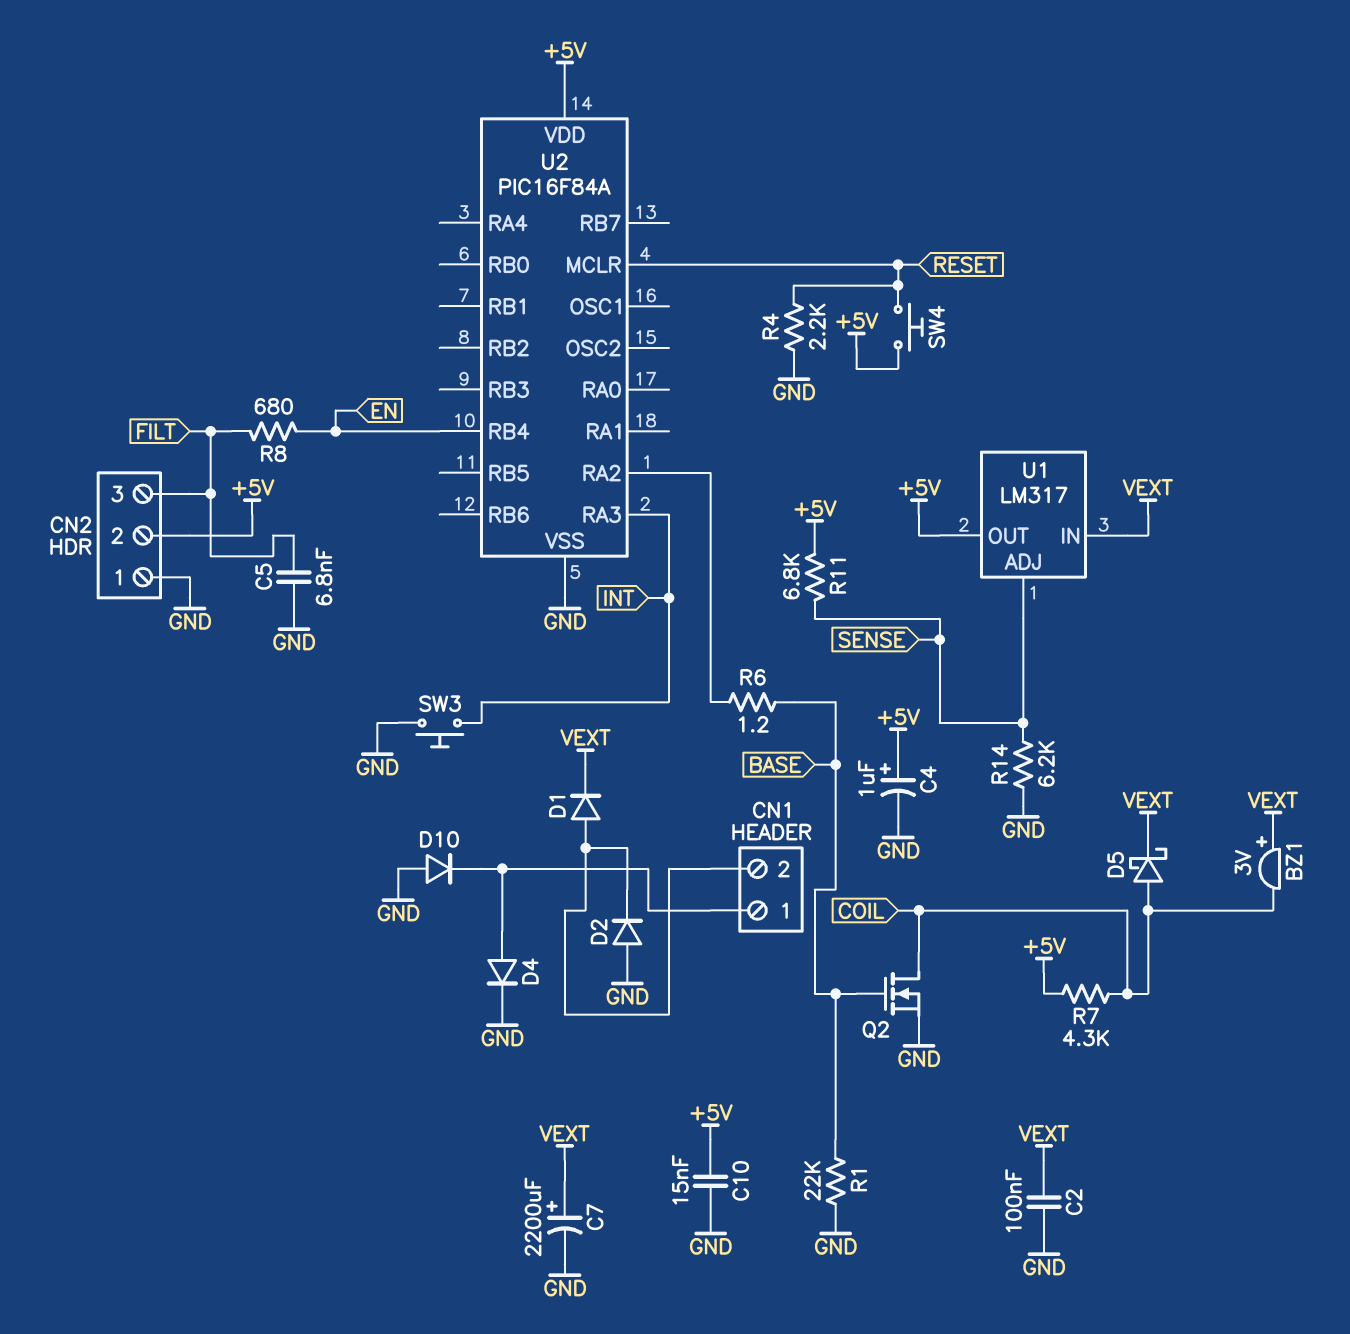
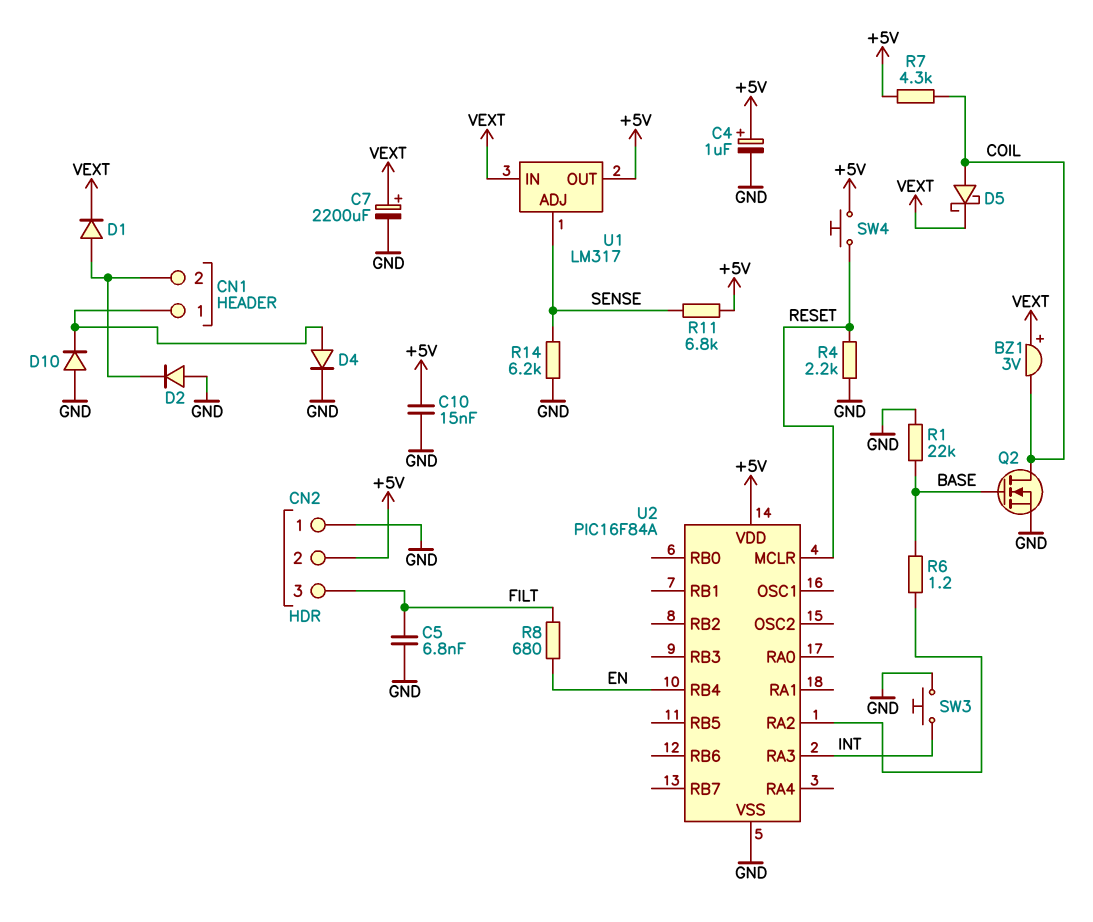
C2: 100nF (GND, VEXT) -> none

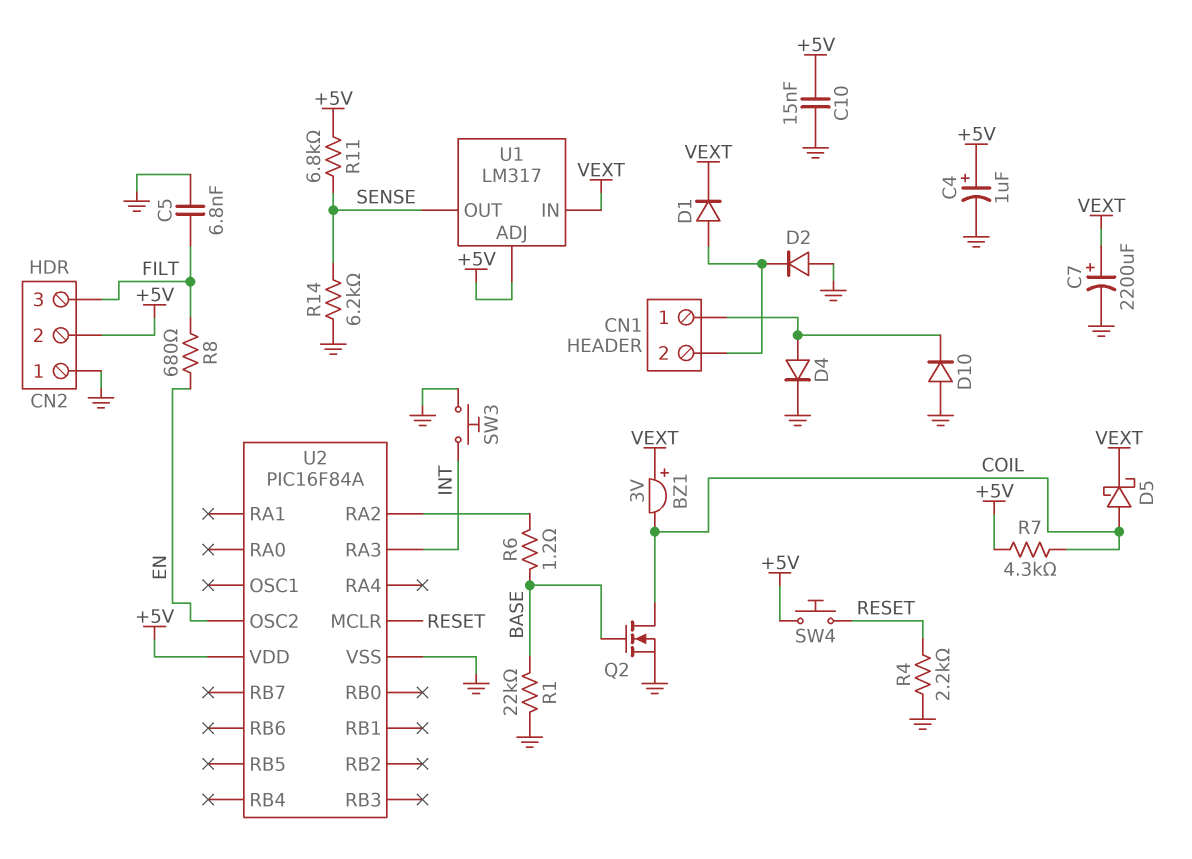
U1 pin ADJ: SENSE -> +5V
U1 pin OUT: +5V -> SENSE
U2 pin OSC2: none -> EN
U2 pin RB4: EN -> none

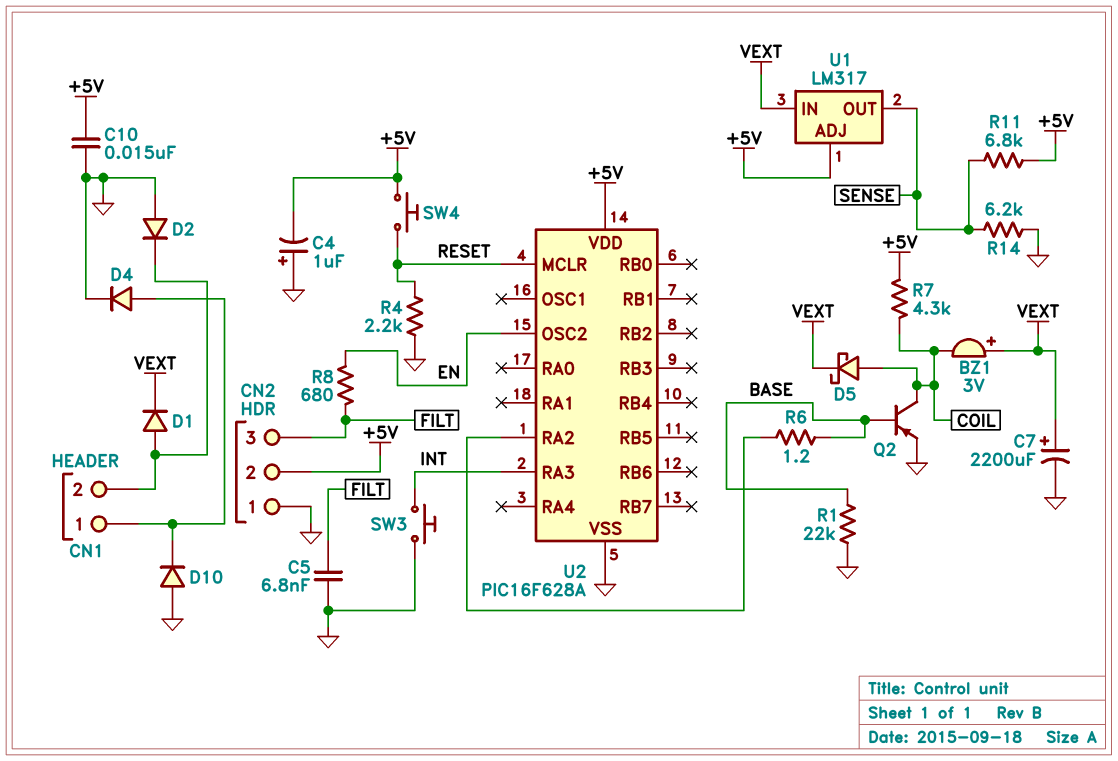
C4: 1uF (plus +5V, minus GND) -> 1uF (plus GND, minus +5V)
Q2: NMOS (G BASE, D COIL, S GND) -> PNP (B BASE, C COIL, E GND)
U2: PIC16F84A -> PIC16F628A

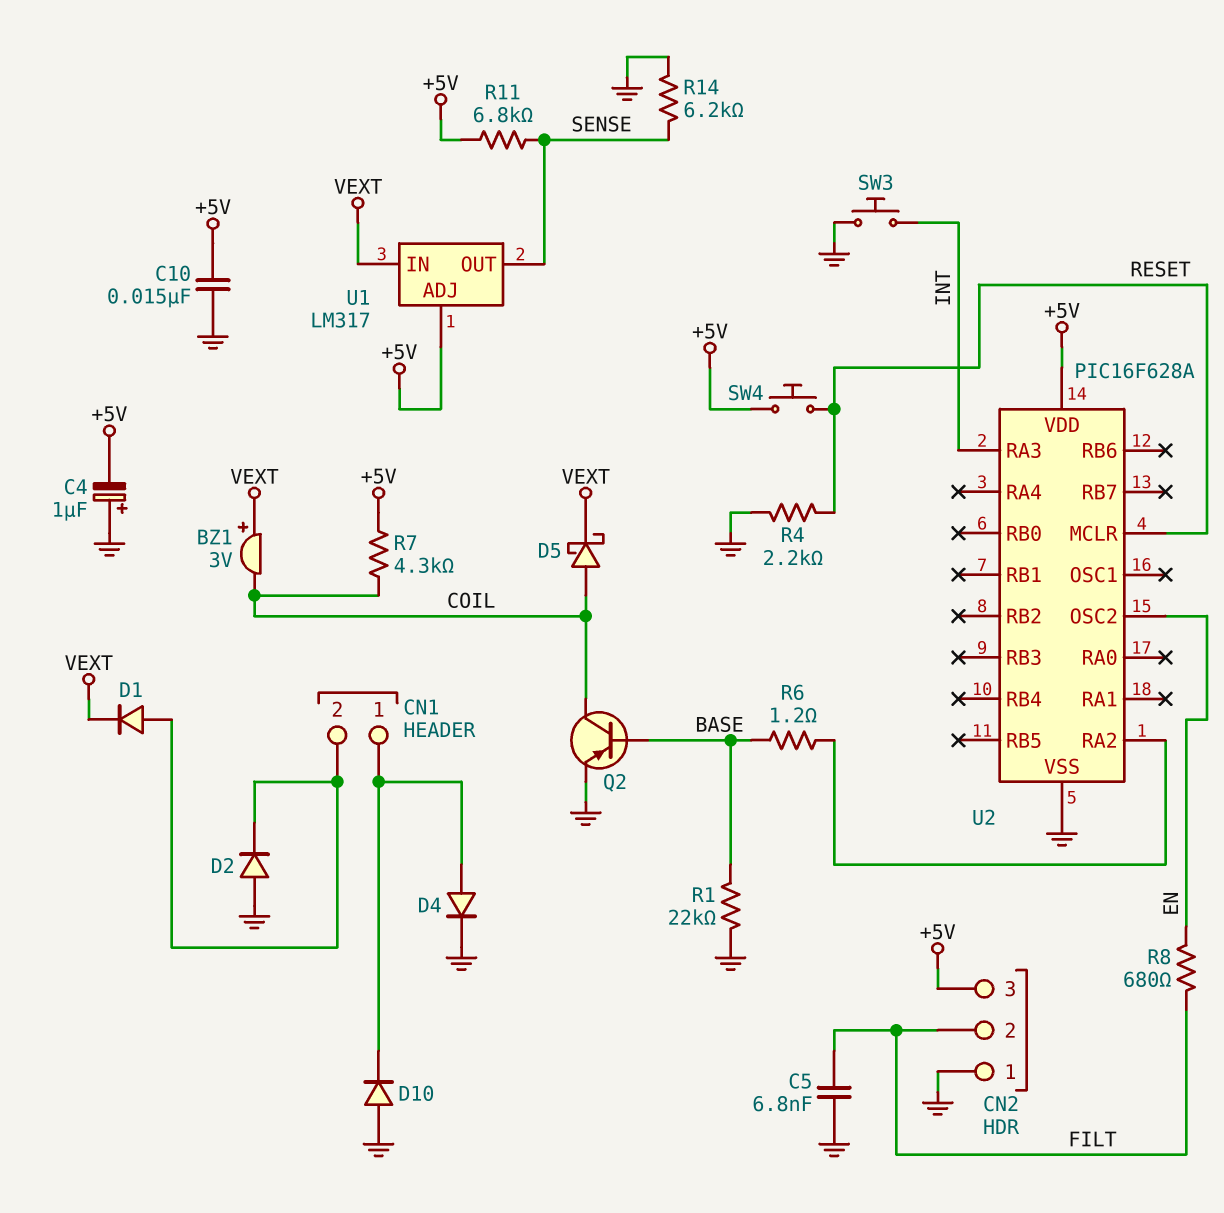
C7: 2200uF (plus VEXT, minus GND) -> none
CN2 pin 2: +5V -> FILT
CN2 pin 3: FILT -> +5V

